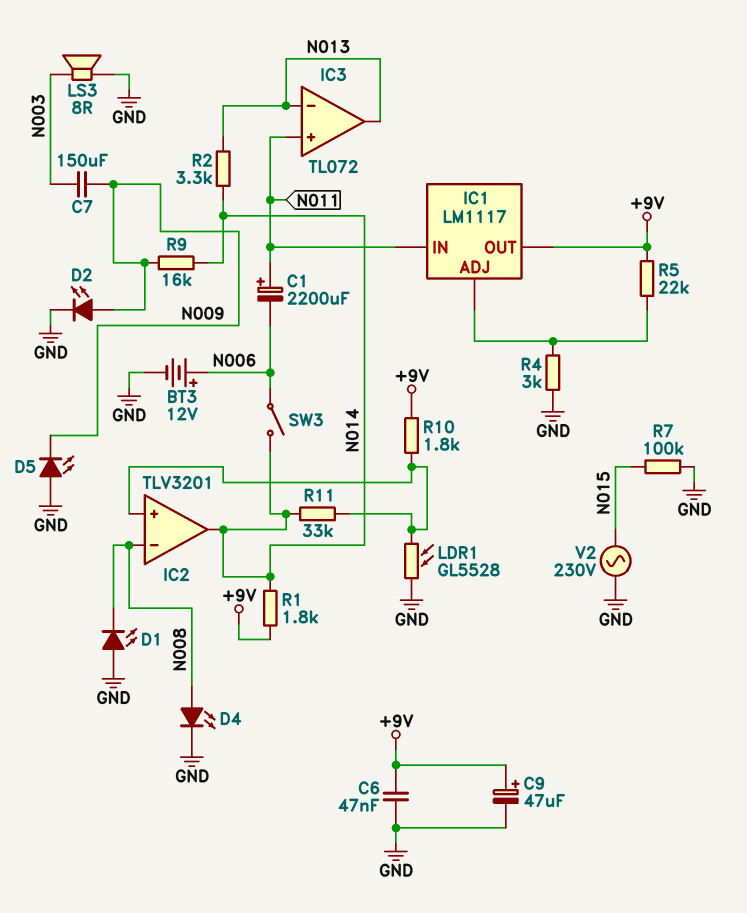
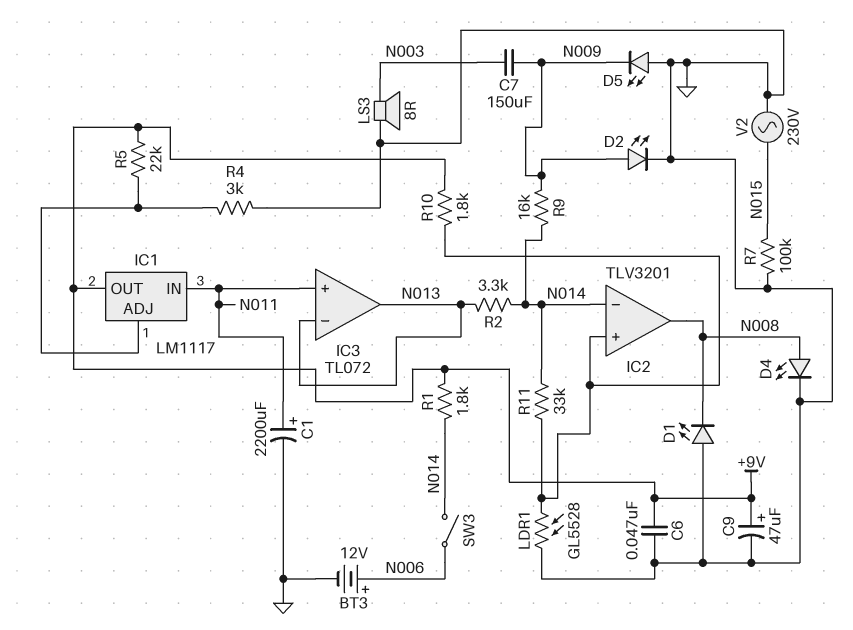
C1: 2200uF (plus N011, minus N006) -> 2200uF (plus N011, minus GND)
IC2 pin in-: N008 -> N014
IC2 pin out: N014 -> N008

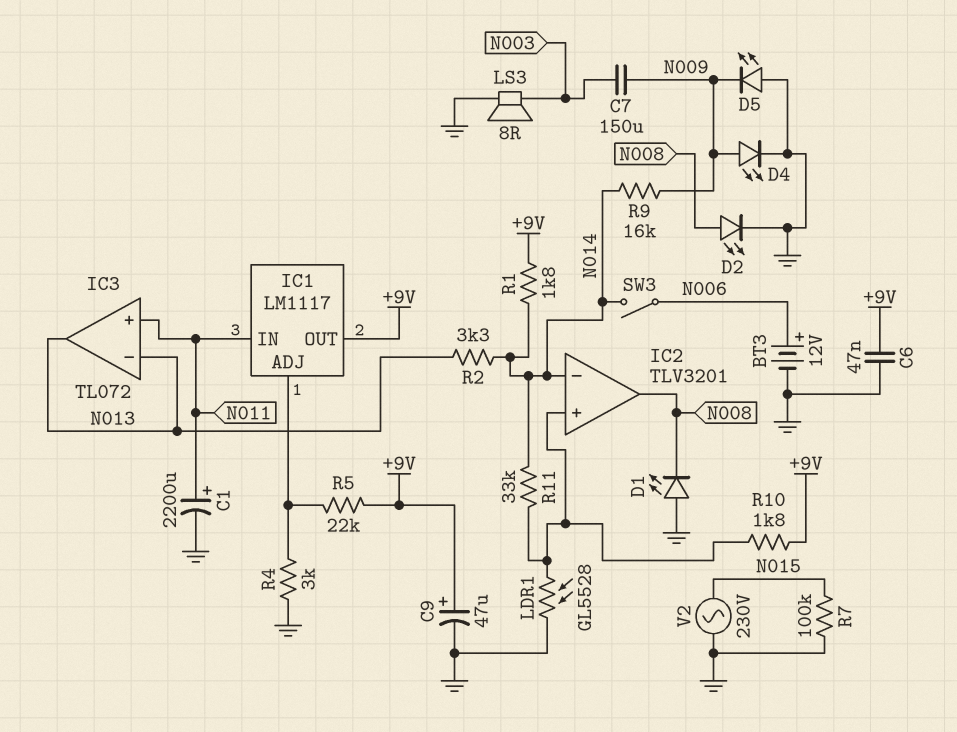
D2: LED (A N009, K GND) -> LED (A N008, K GND)
D4: LED (A N008, K GND) -> LED (A N009, K GND)

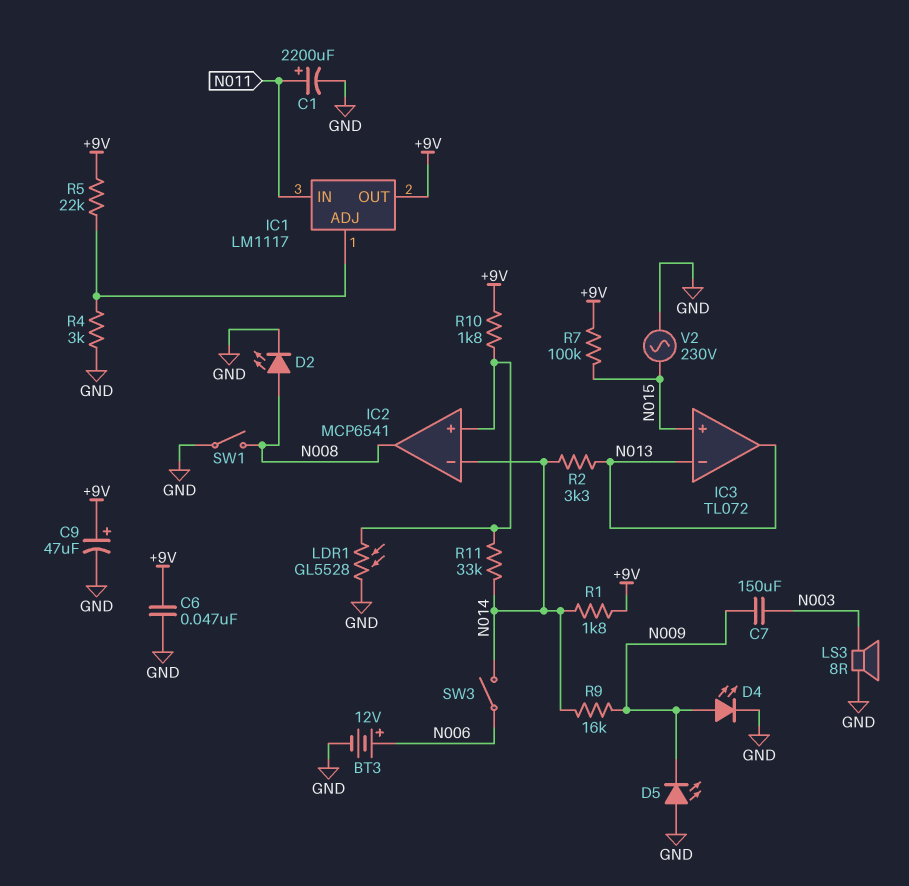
D1: LED (A GND, K N008) -> none
IC2: TLV3201 -> MCP6541
IC3 pin in+: N011 -> N015
R7: 100k (GND, N015) -> 100k (+9V, N015)
SW1: none -> switch (GND, N008)

